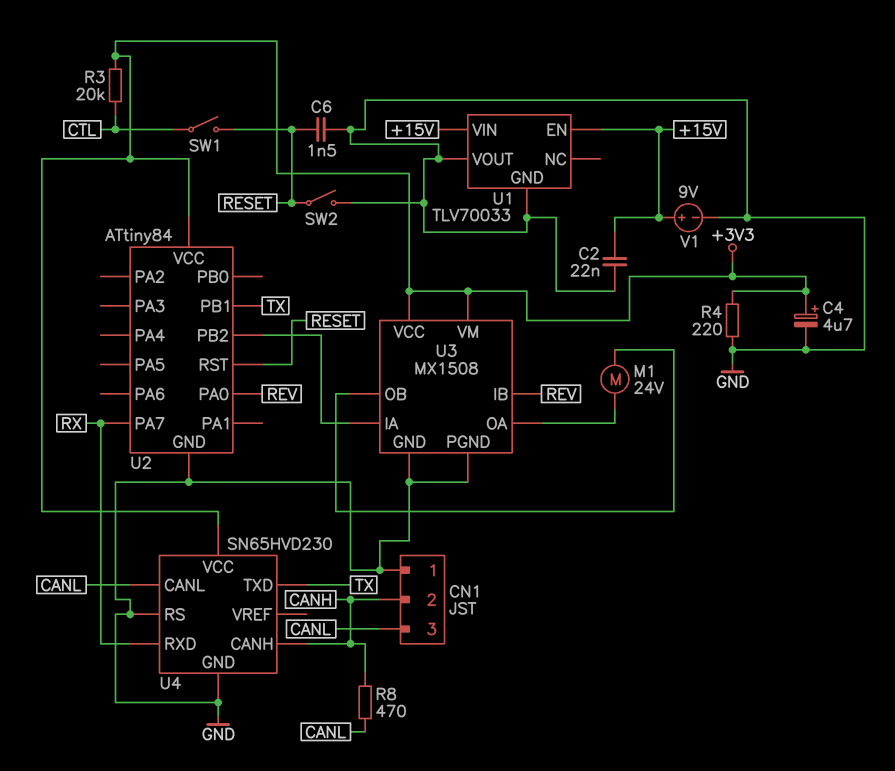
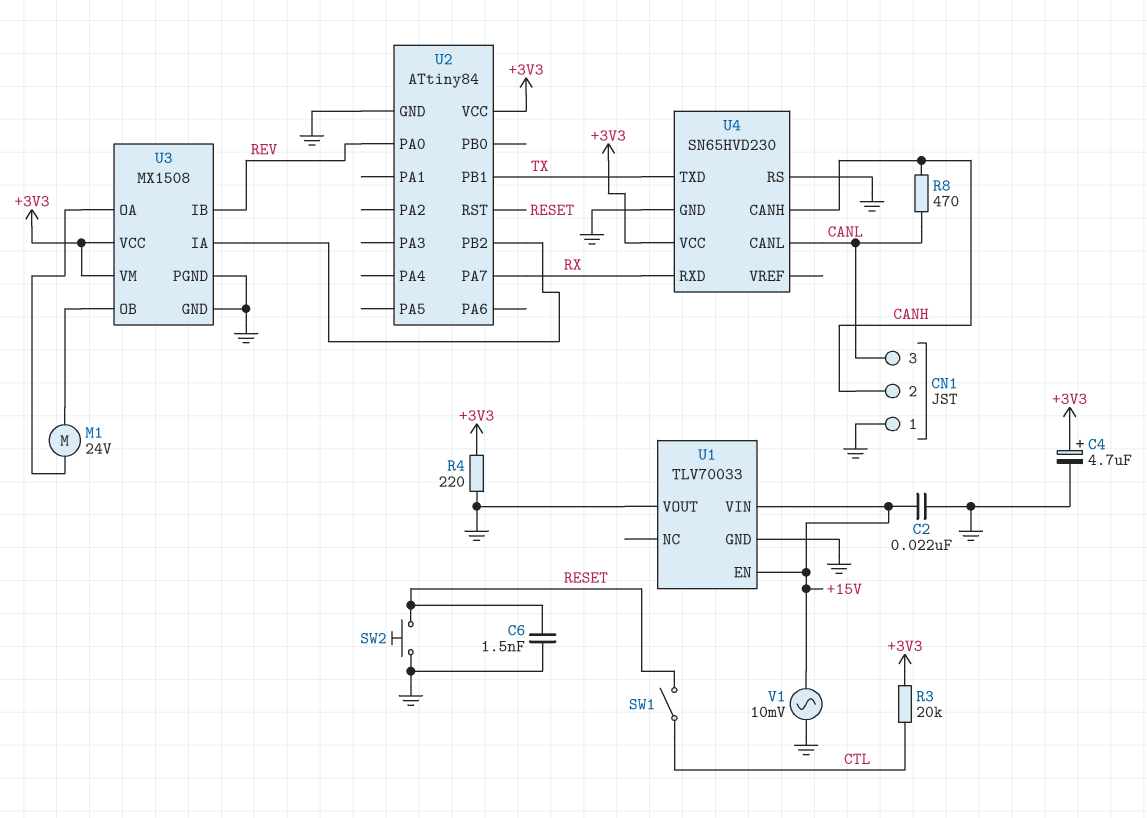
SW2: switch (GND, RESET) -> button (GND, RESET)
V1: 9V (plus +15V, minus GND) -> AC 10mV (+15V, GND)

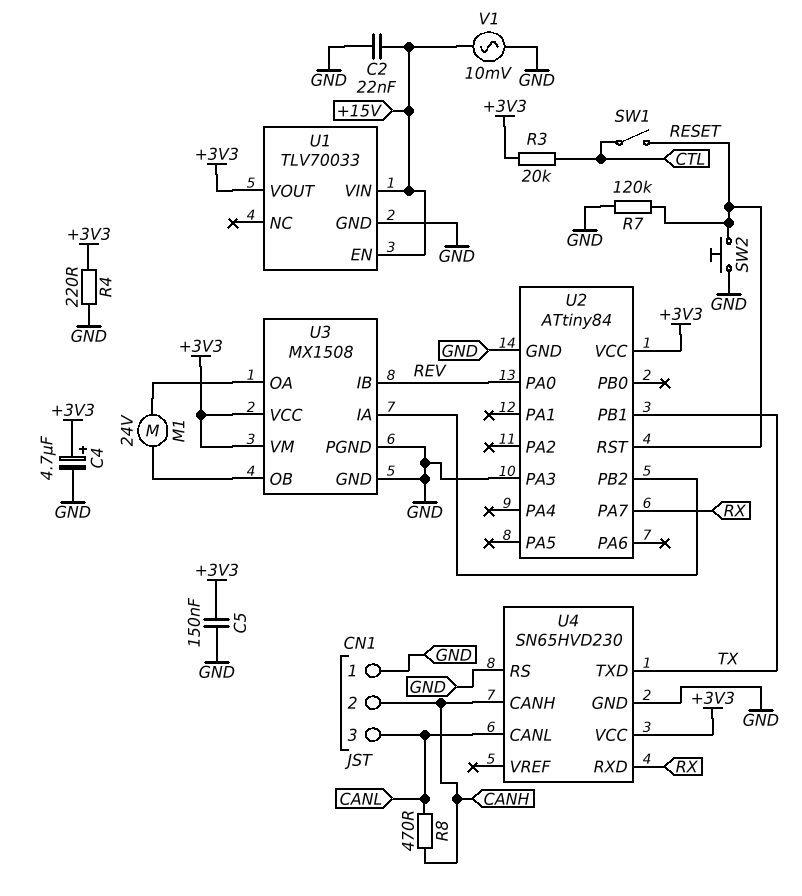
C5: none -> 150nF (+3V3, GND)
C6: 1.5nF (GND, RESET) -> none
R7: none -> 120k (GND, RESET)
U1 pin VOUT: GND -> +3V3
U2 pin PA3: none -> GND

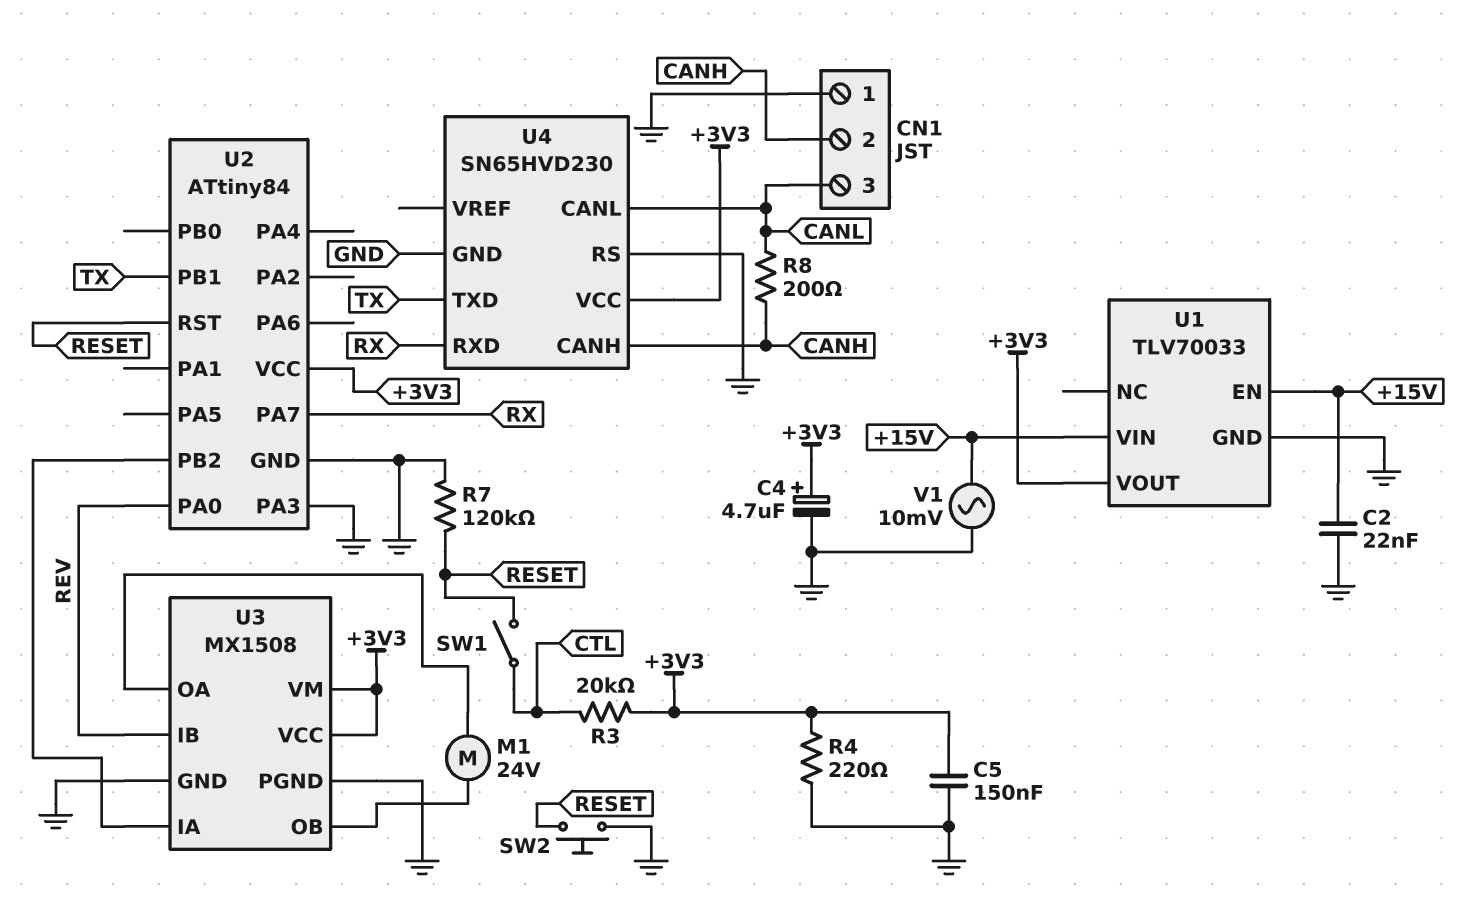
R8: 470 (CANH, CANL) -> 200 (CANH, CANL)

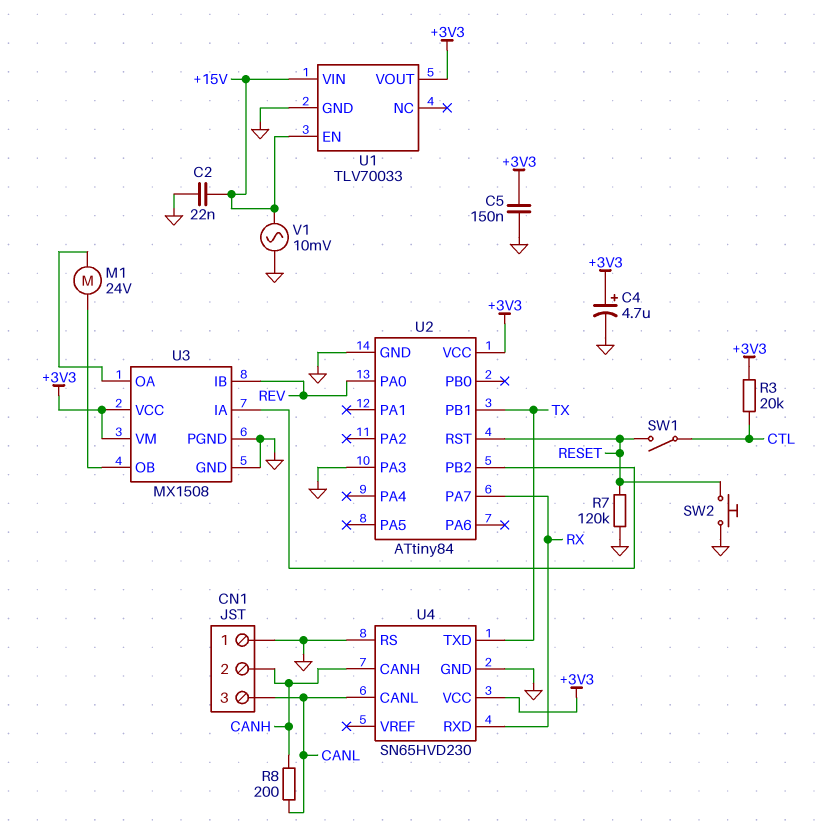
R4: 220 (+3V3, GND) -> none

